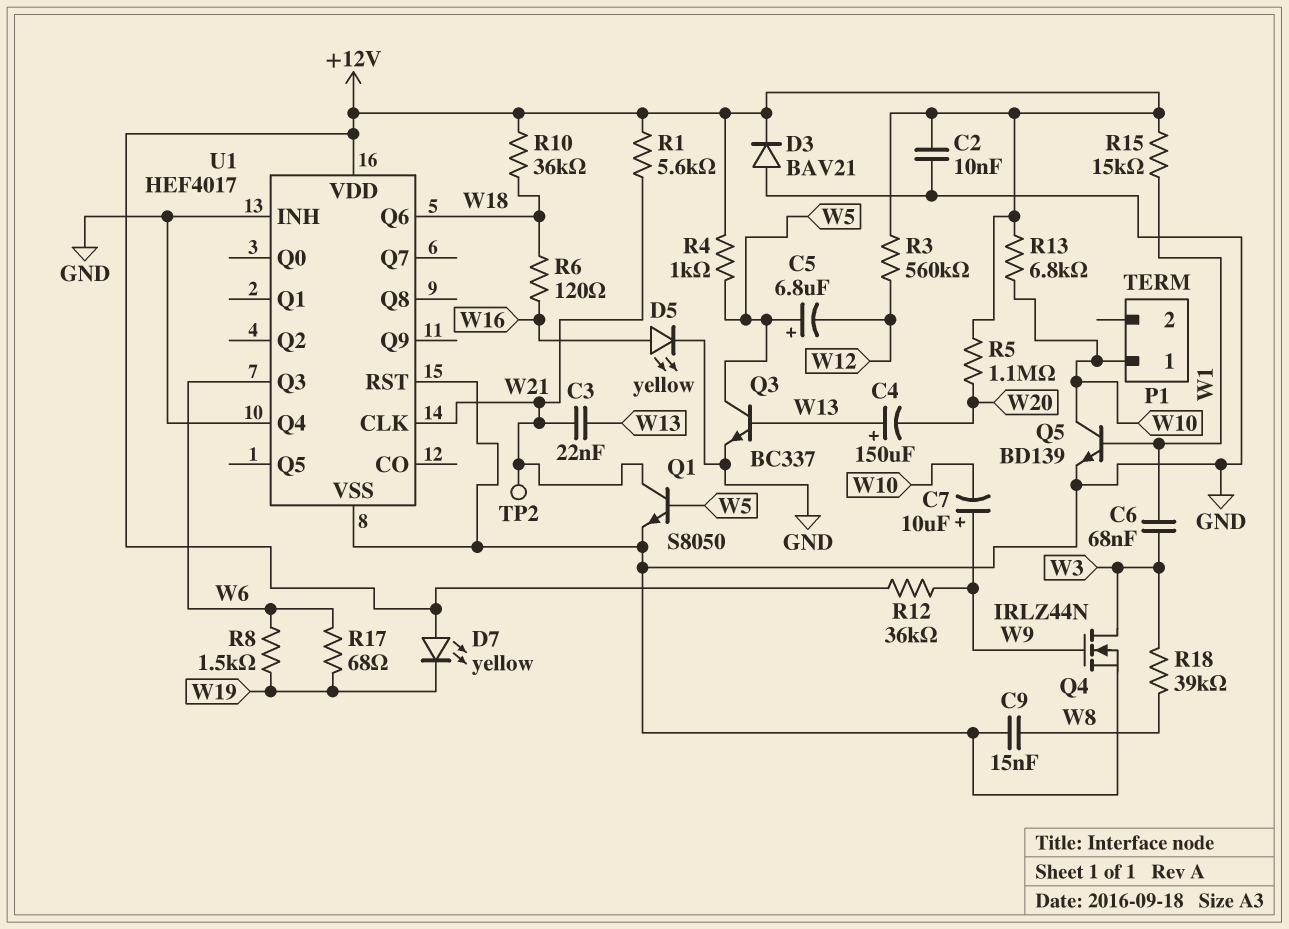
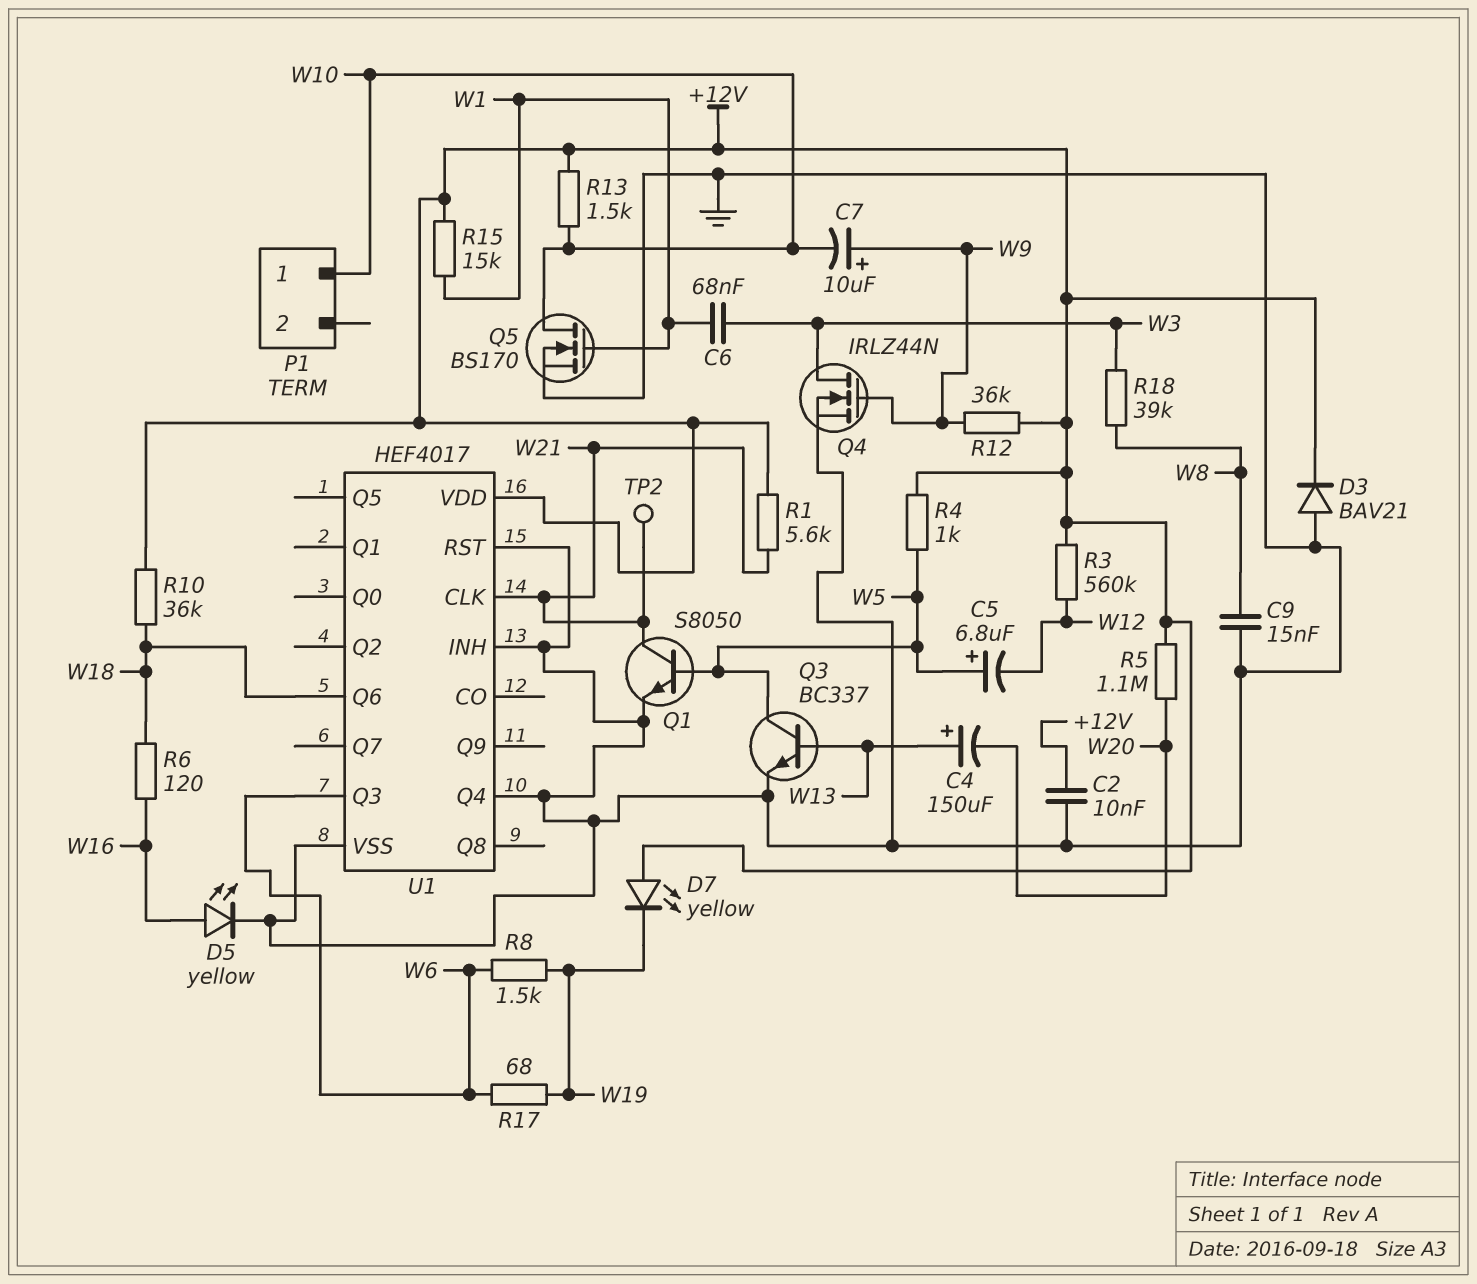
C3: 22nF (W13, W21) -> none
Q5: NPN BD139 (B W1, C W10, E GND) -> NMOS BS170 (G W1, D W10, S GND)
R13: 6.8k (+12V, W10) -> 1.5k (+12V, W10)

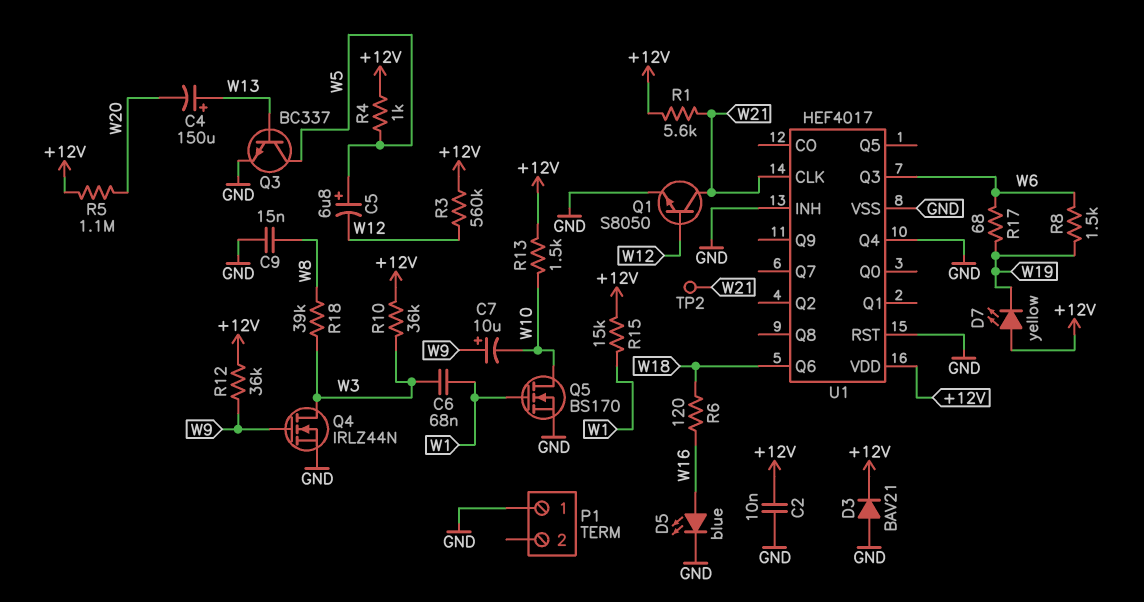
D5: LED yellow (A W16, K GND) -> LED blue (A W16, K GND)
P1 pin 1: W10 -> GND
Q1: NPN S8050 (B W5, C W21, E GND) -> NPN S8050 (B W12, C W21, E GND)
R10: 36k (+12V, W18) -> 36k (+12V, W3)

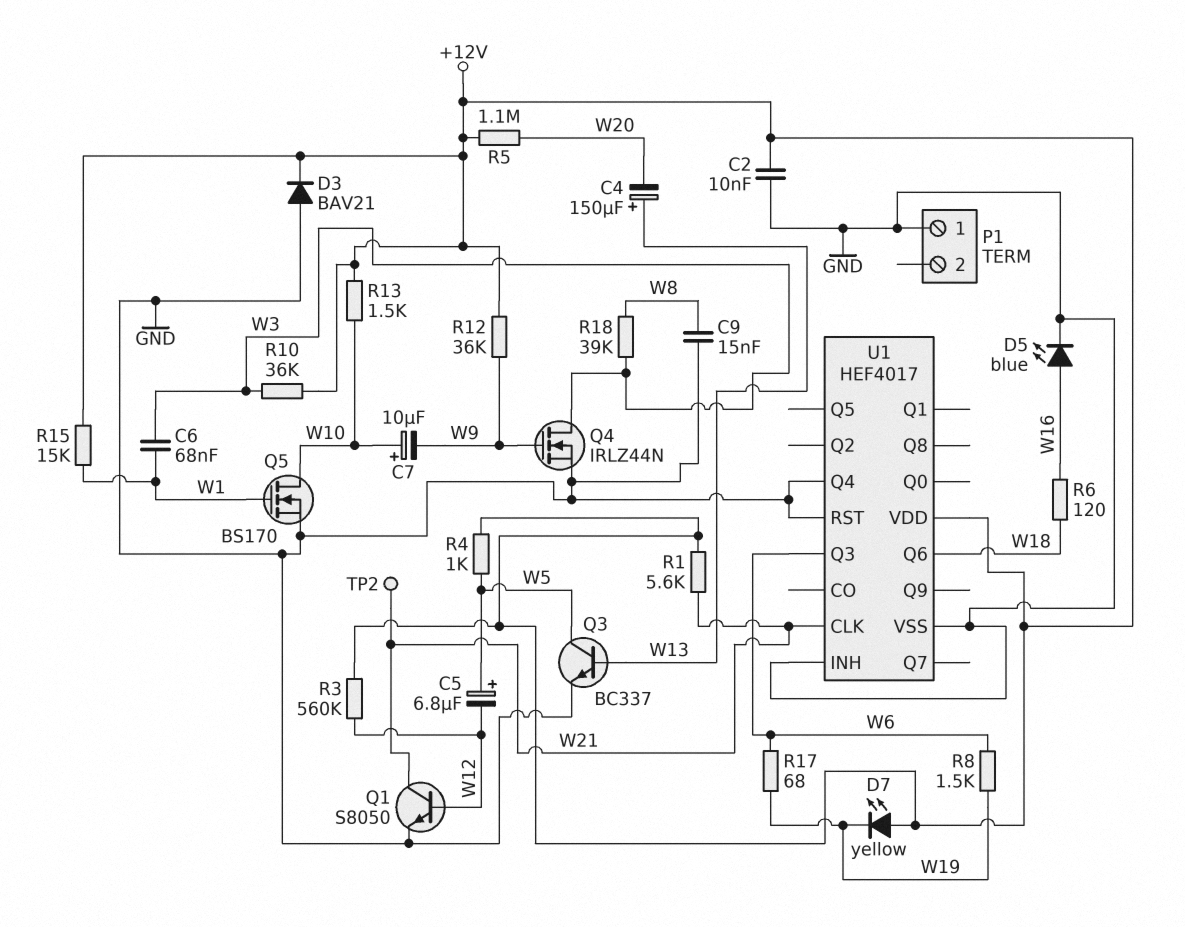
C7: 10uF (plus W9, minus W10) -> 10uF (plus W10, minus W9)

